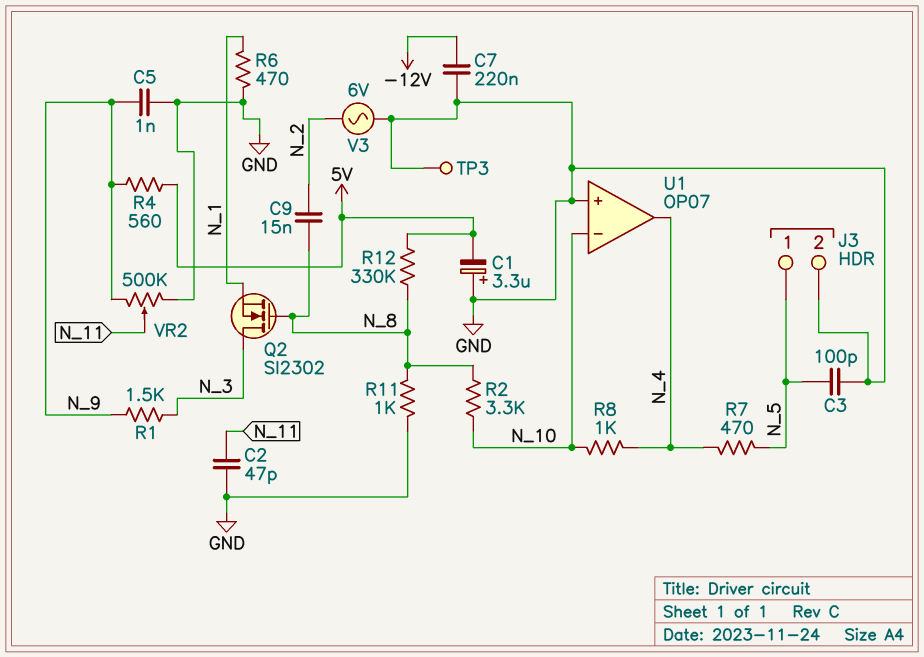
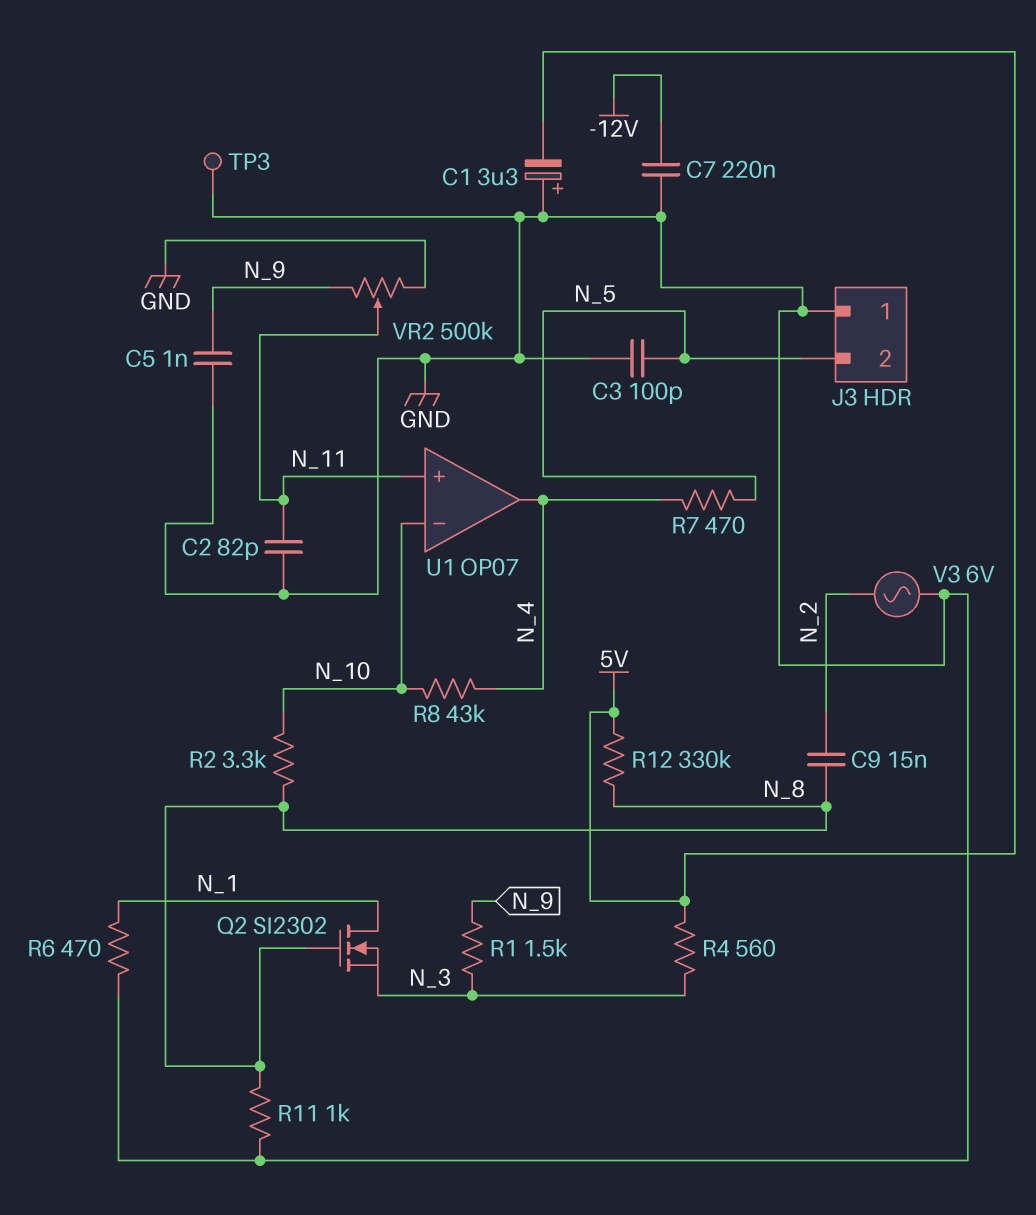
C2: 47pF (GND, N_11) -> 82pF (GND, N_11)
J3 pin 1: N_5 -> GND
J3 pin 2: GND -> N_5
Q2: NMOS SI2302 (G N_8, D N_3, S N_1) -> NMOS SI2302 (G N_8, D N_1, S N_3)
R4: 560 (5V, N_9) -> 560 (5V, N_3)
R8: 1k (N_4, N_10) -> 43k (N_4, N_10)
U1 pin in+: GND -> N_11

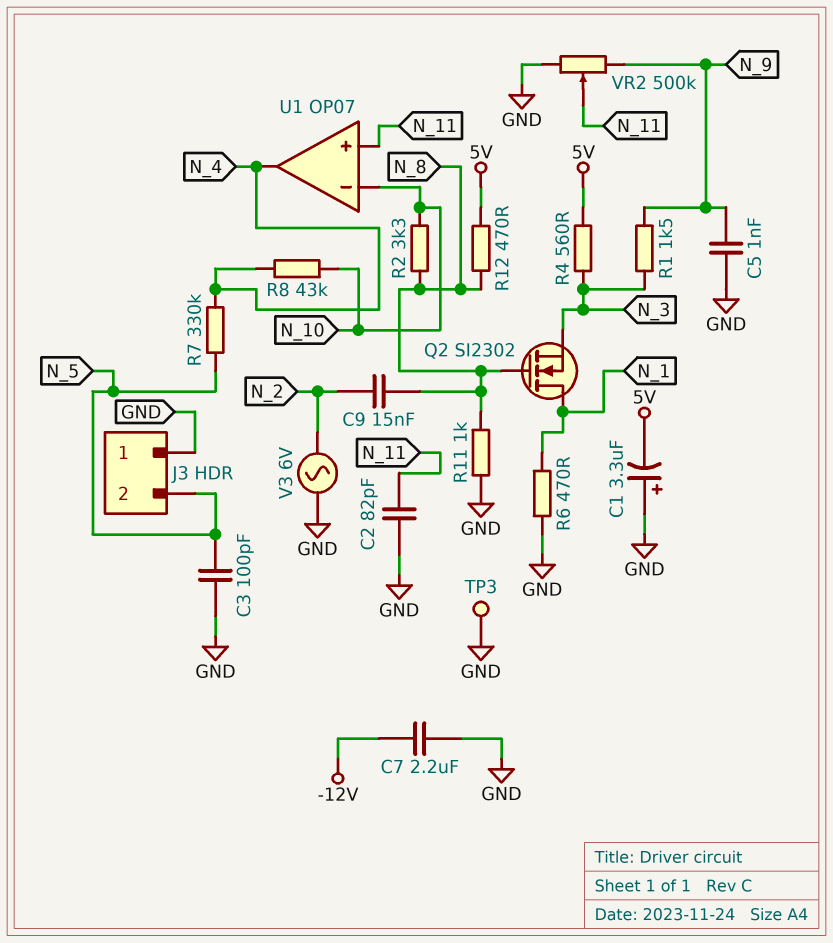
C7: 220nF (-12V, GND) -> 2.2uF (-12V, GND)
R7: 470 (N_4, N_5) -> 330k (N_4, N_5)
R12: 330k (5V, N_8) -> 470 (5V, N_8)

